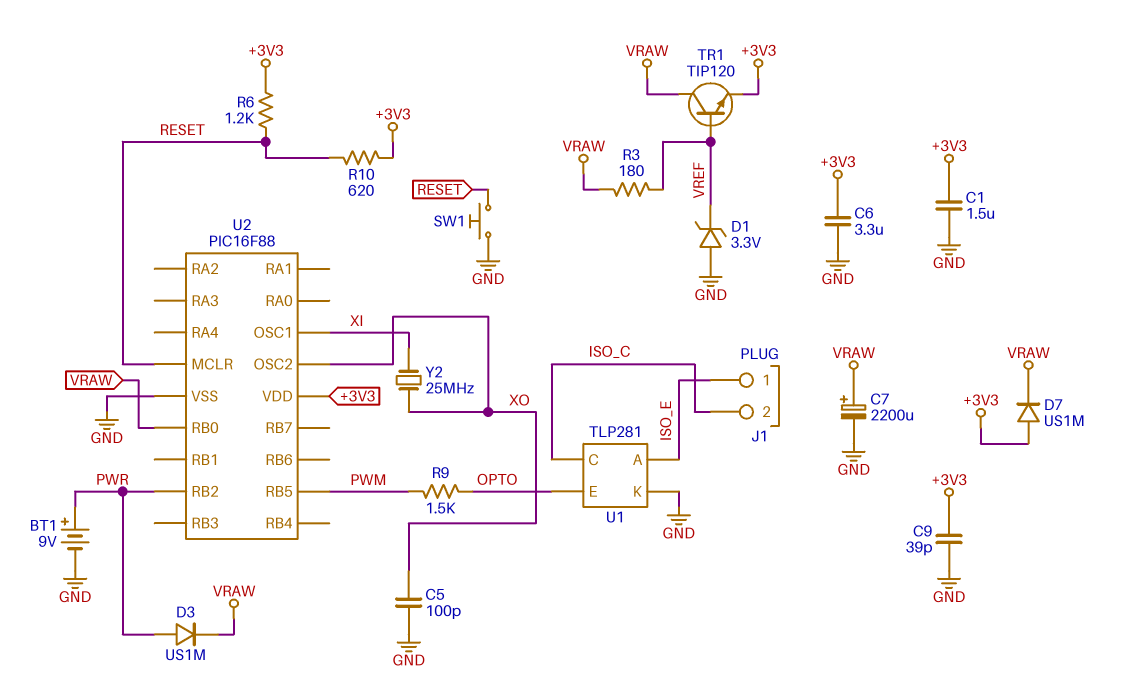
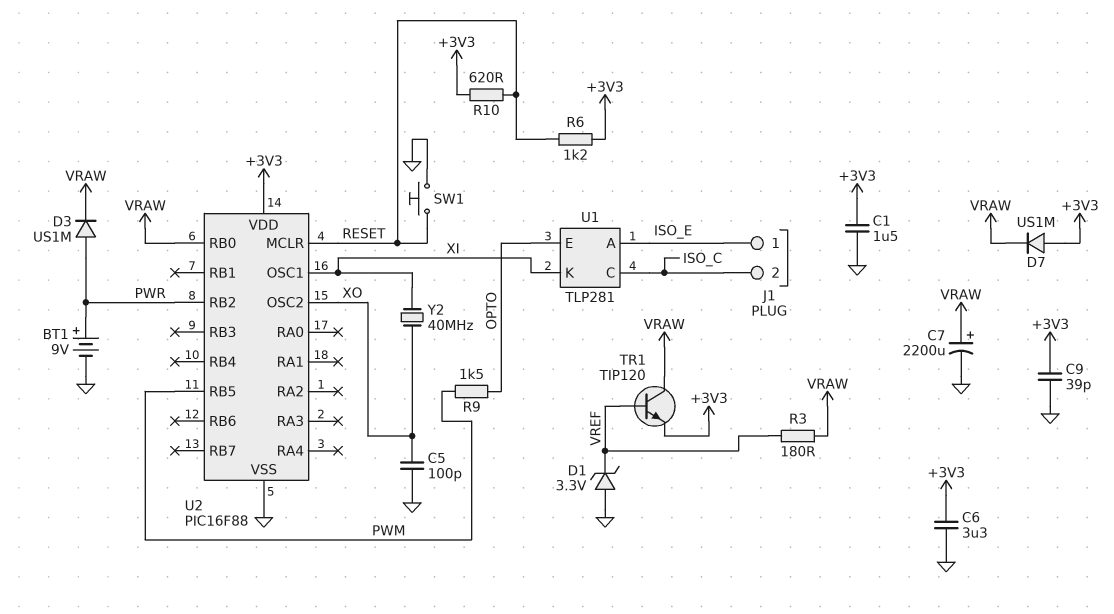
U1 pin K: GND -> XI
Y2: 25MHz (XI, XO) -> 40MHz (XI, XO)

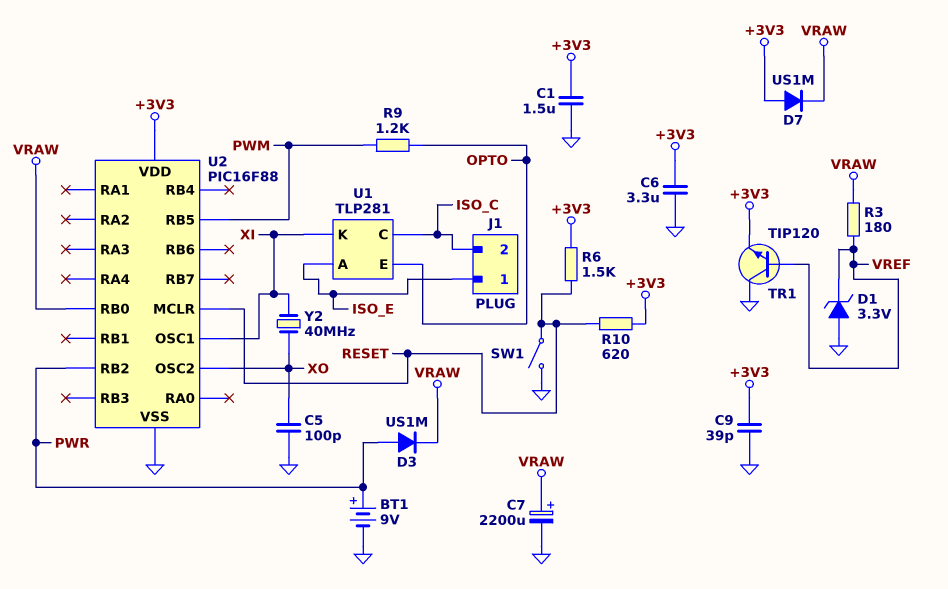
R6: 1.2k (+3V3, RESET) -> 1.5k (+3V3, RESET)
R9: 1.5k (OPTO, PWM) -> 1.2k (OPTO, PWM)
SW1: button (GND, RESET) -> switch (GND, RESET)
TR1: NPN TIP120 (B VREF, C VRAW, E +3V3) -> NPN TIP120 (B VREF, C GND, E +3V3)

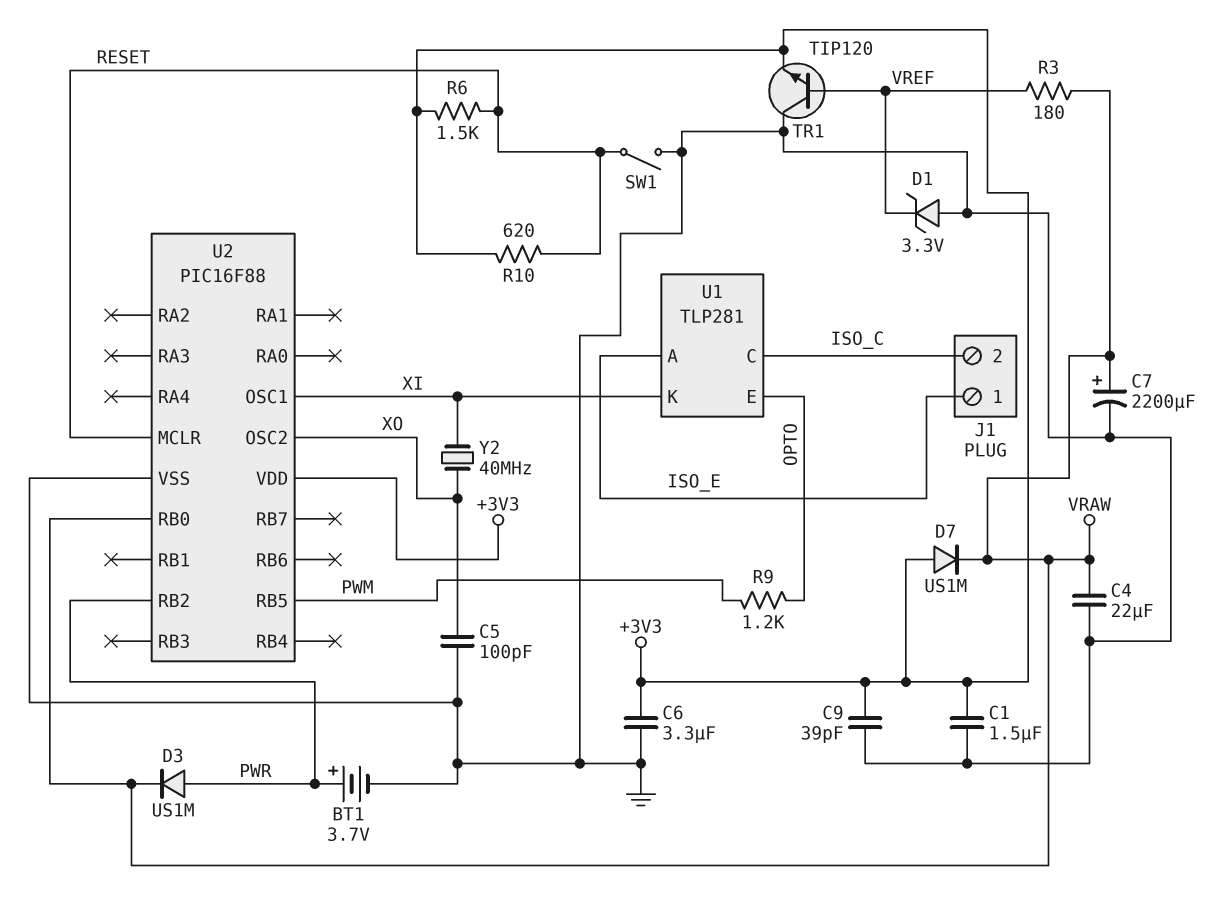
BT1: 9V (plus PWR, minus GND) -> 3.7V (plus PWR, minus GND)
C4: none -> 22uF (GND, VRAW)

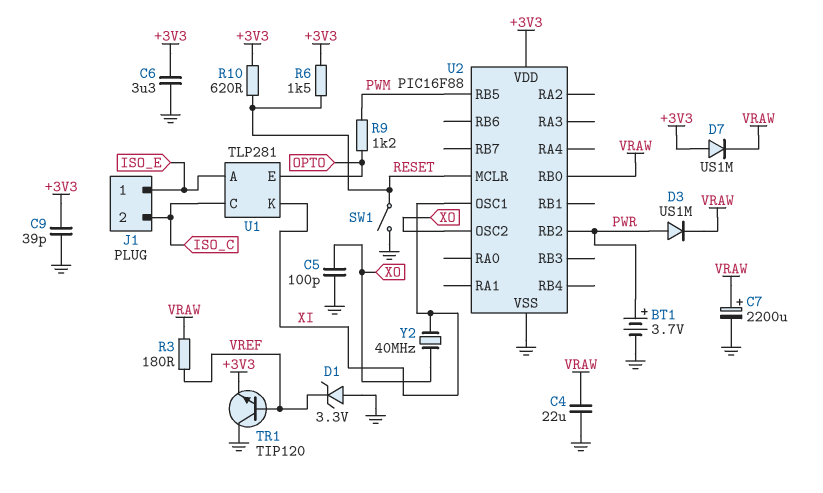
C1: 1.5uF (+3V3, GND) -> none

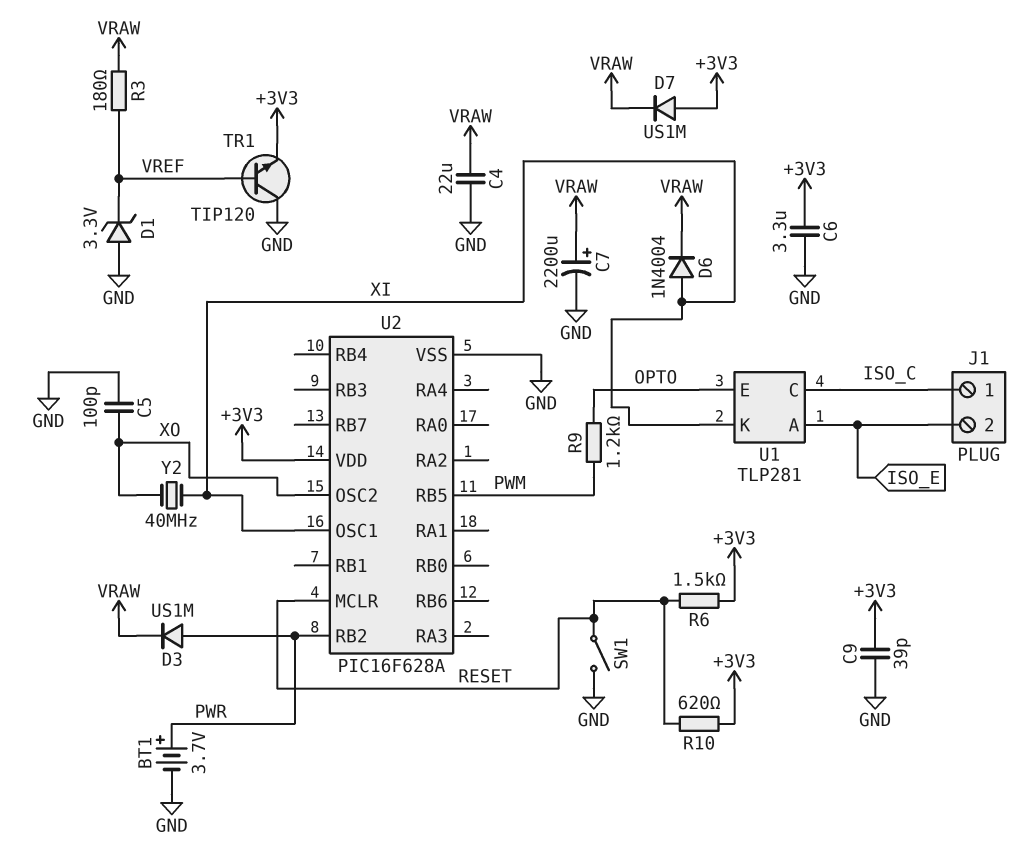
D6: none -> diode 1N4004 (A XI, K VRAW)
J1 pin 1: ISO_E -> ISO_C
J1 pin 2: ISO_C -> ISO_E
U2: PIC16F88 -> PIC16F628A
U2 pin RB0: VRAW -> none

